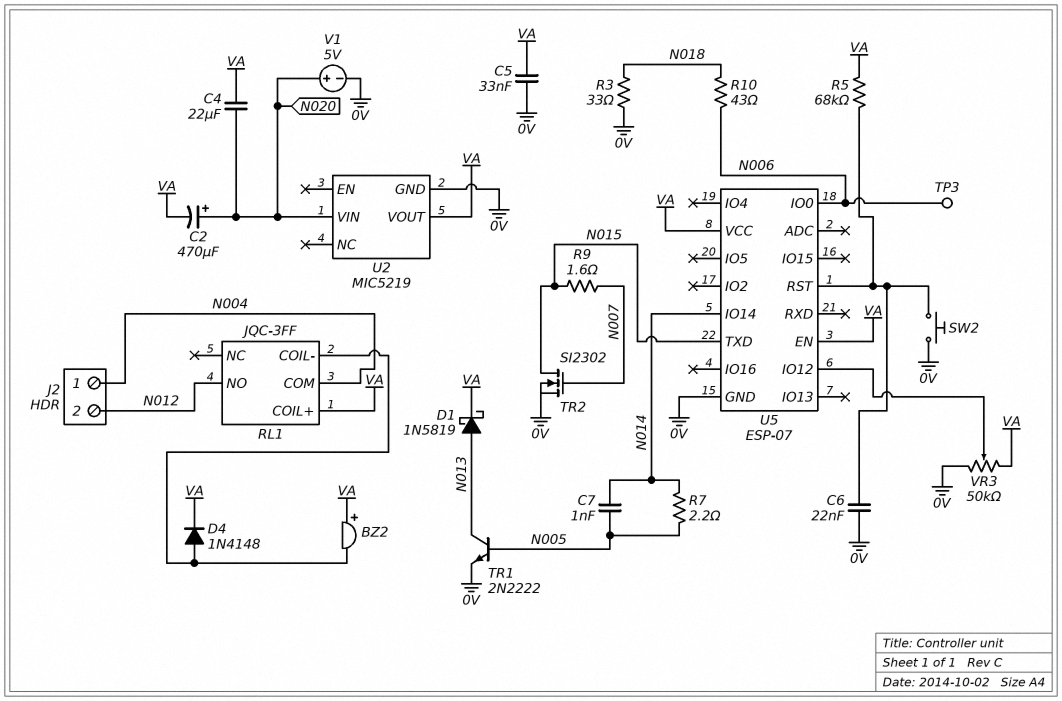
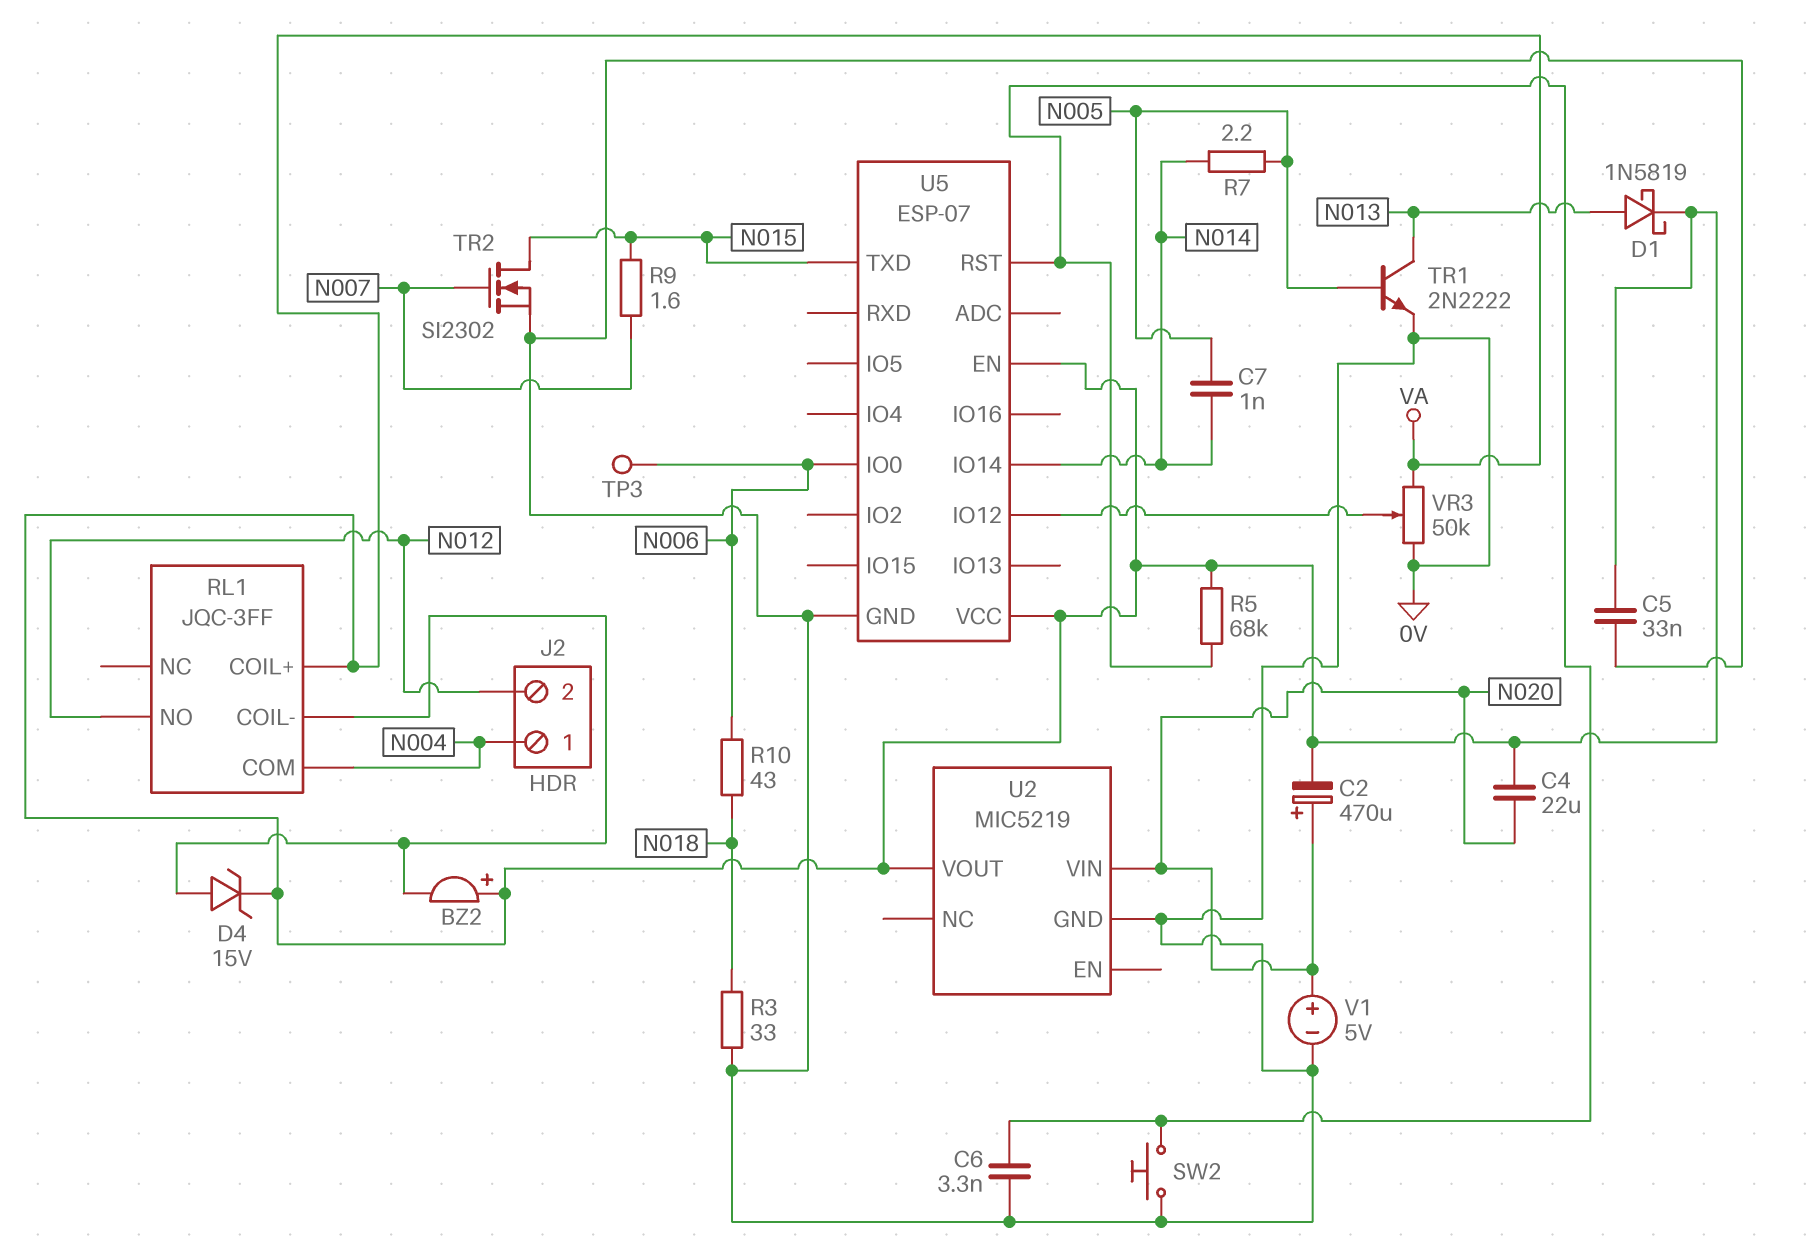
C6: 22nF (0V, U5/RST) -> 3.3nF (0V, U5/RST)
D4: diode 1N4148 (A RL1/COIL-, K VA) -> zener 15V (A RL1/COIL-, K VA)

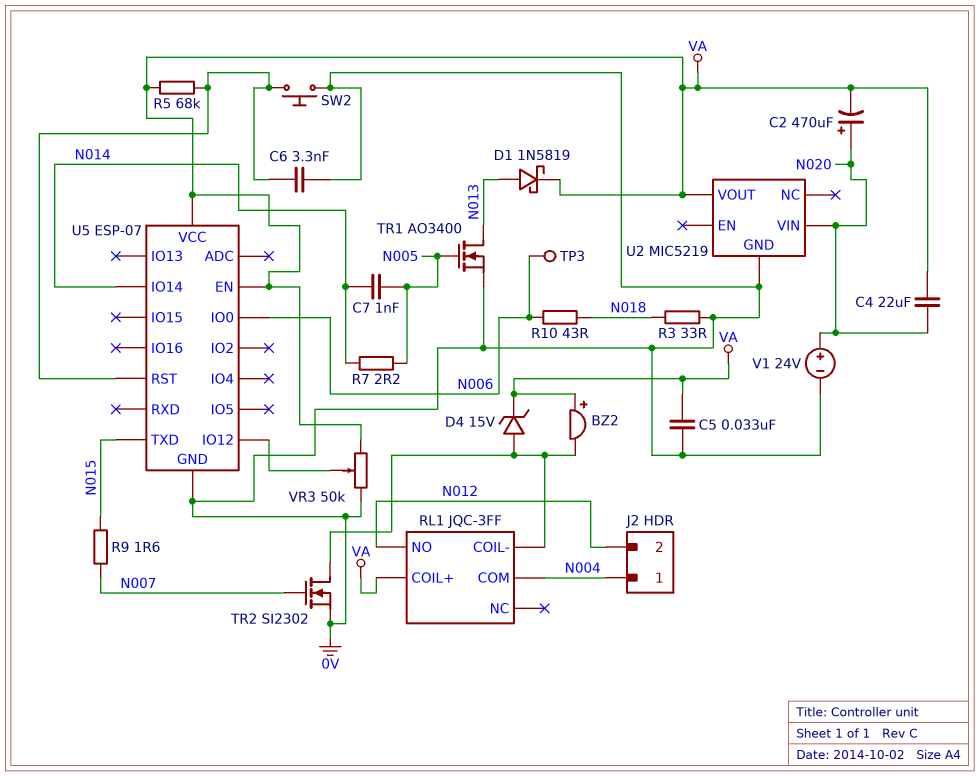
TR1: NPN 2N2222 (B N005, C N013, E 0V) -> NMOS AO3400 (G N005, D N013, S 0V)
TR2: NMOS SI2302 (G N007, D N015, S 0V) -> NMOS SI2302 (G N007, D RL1/COIL-, S 0V)
V1: 5V (plus N020, minus 0V) -> 24V (plus N020, minus 0V)

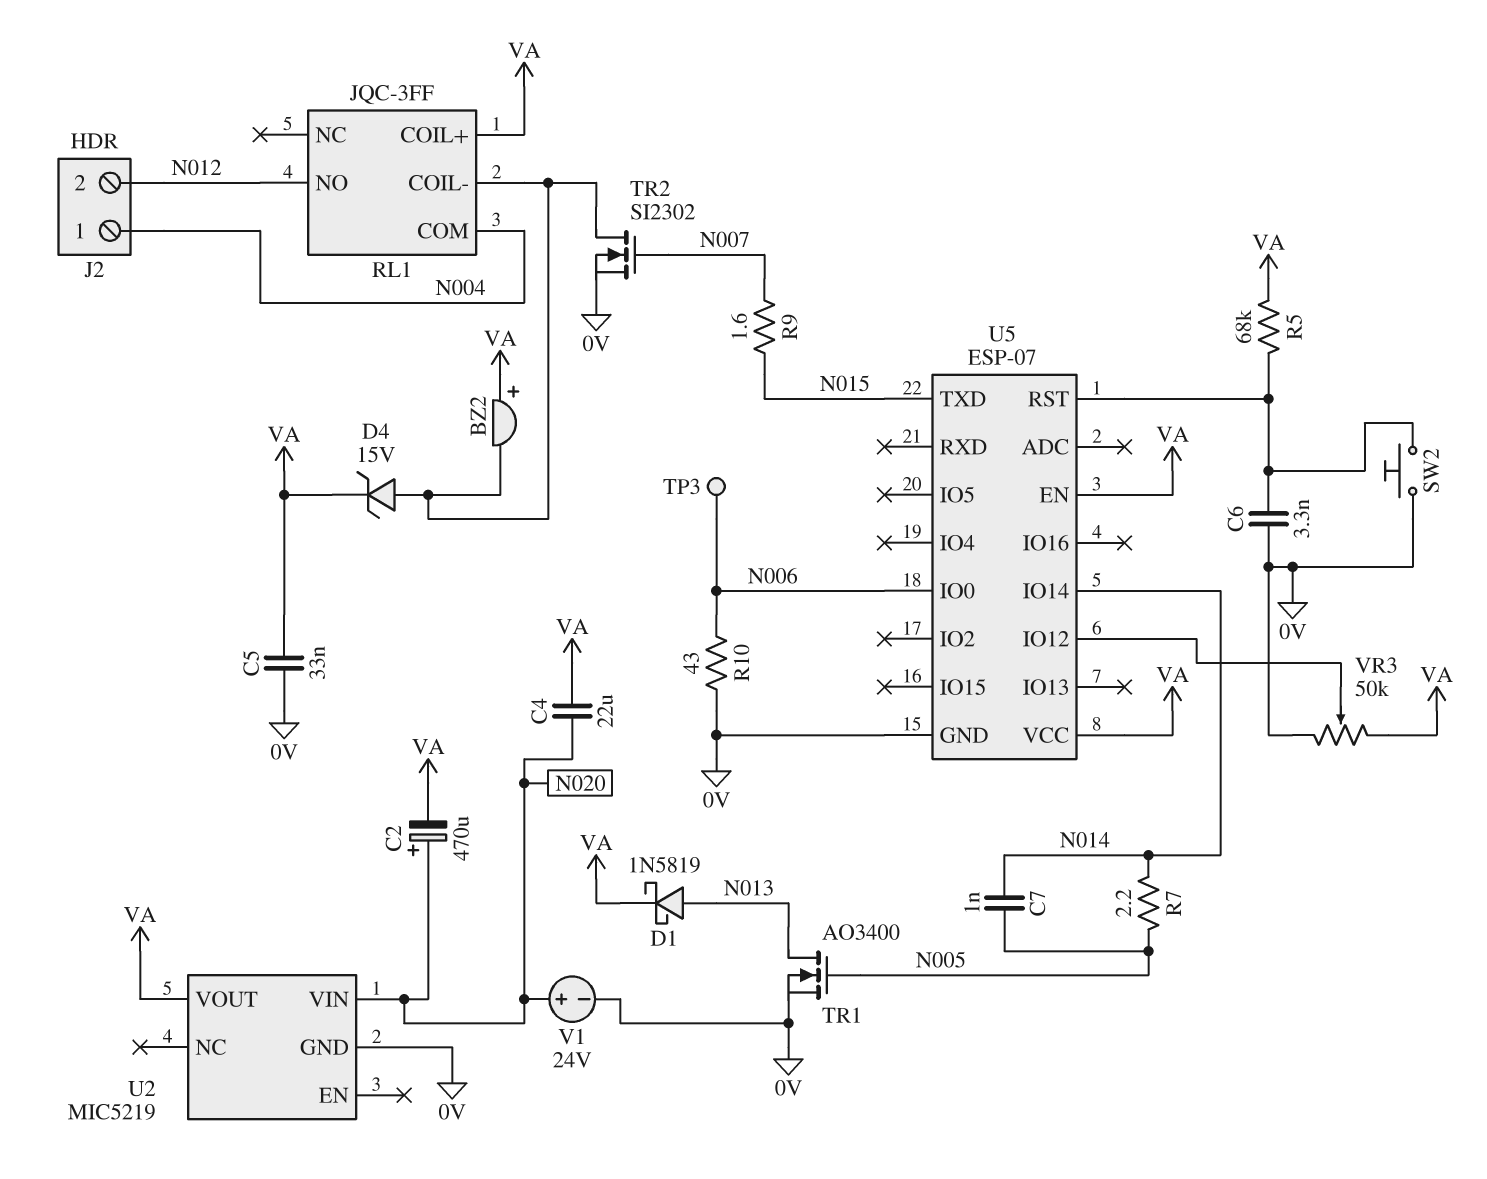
R3: 33 (0V, N018) -> none
R10: 43 (N006, N018) -> 43 (0V, N006)

